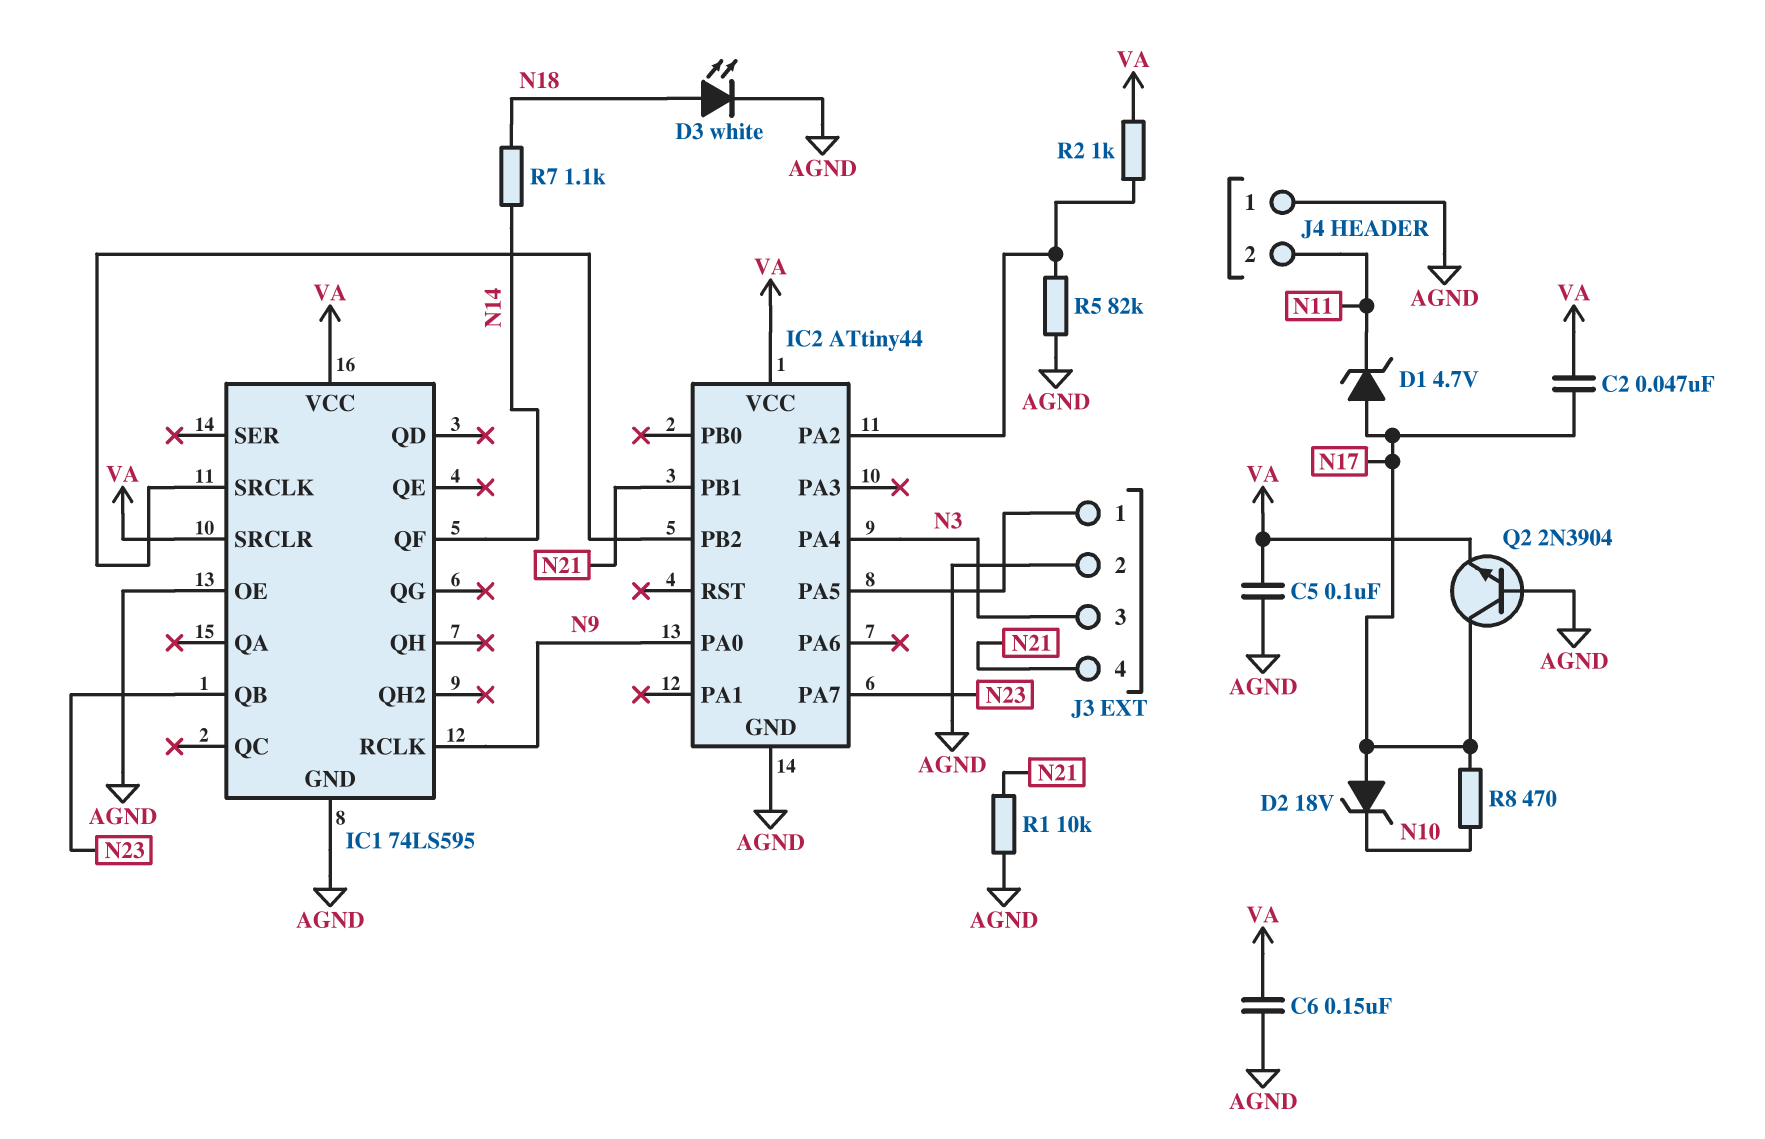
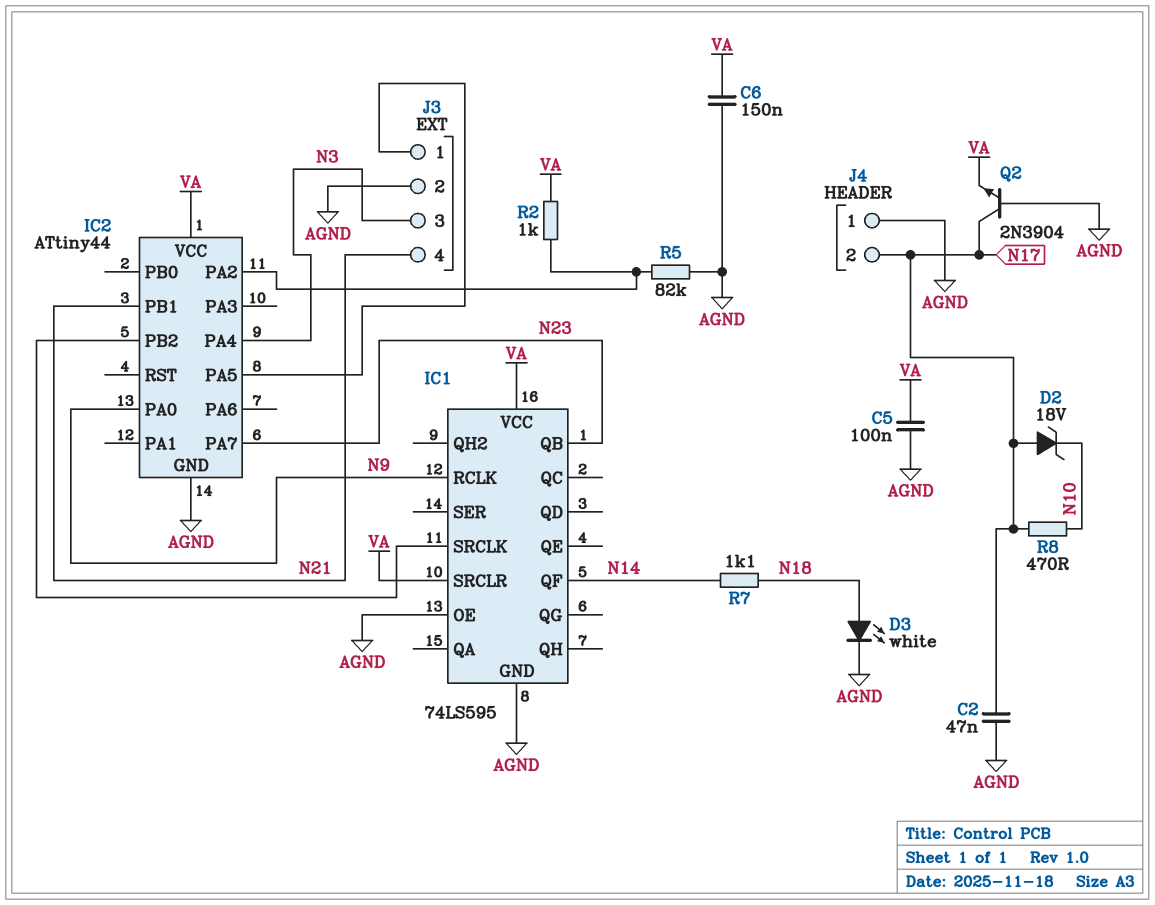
C2: 47nF (N17, VA) -> 47nF (AGND, N17)
D1: zener 4.7V (A N17, K N11) -> none
J4 pin 2: N11 -> N17
R1: 10k (AGND, N21) -> none

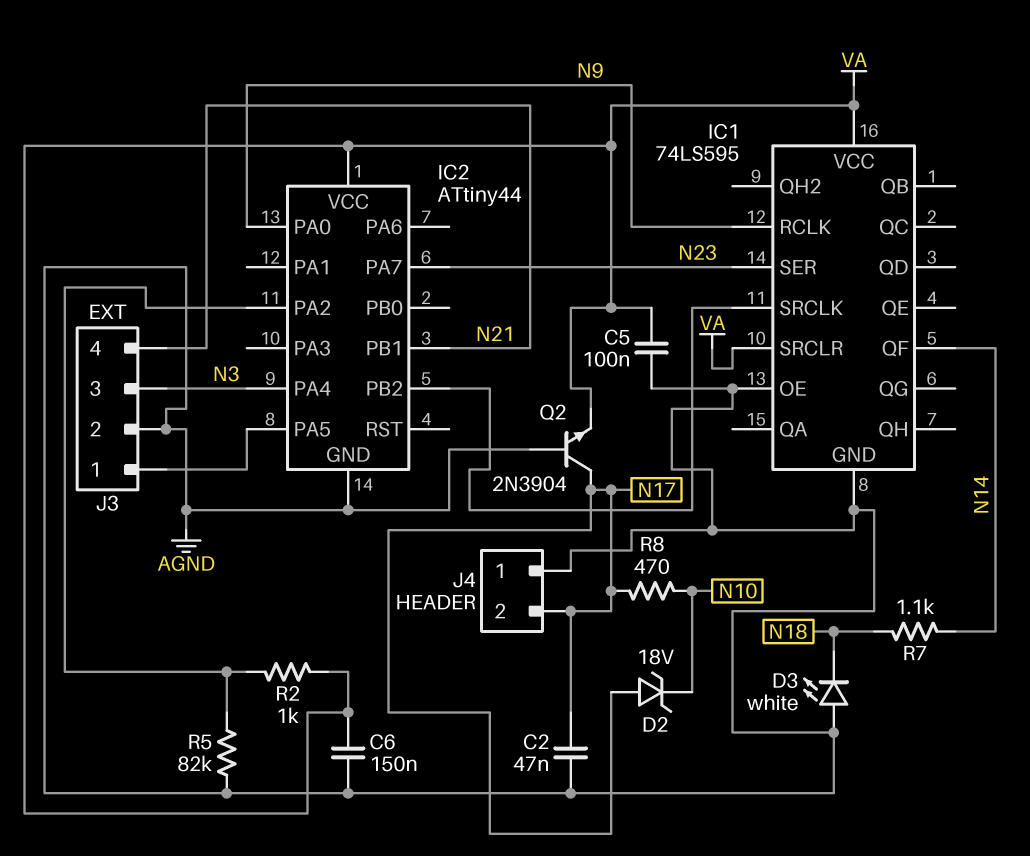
D3: LED white (A N18, K AGND) -> LED white (A AGND, K N18)
IC1 pin QB: N23 -> none
IC1 pin SER: none -> N23

